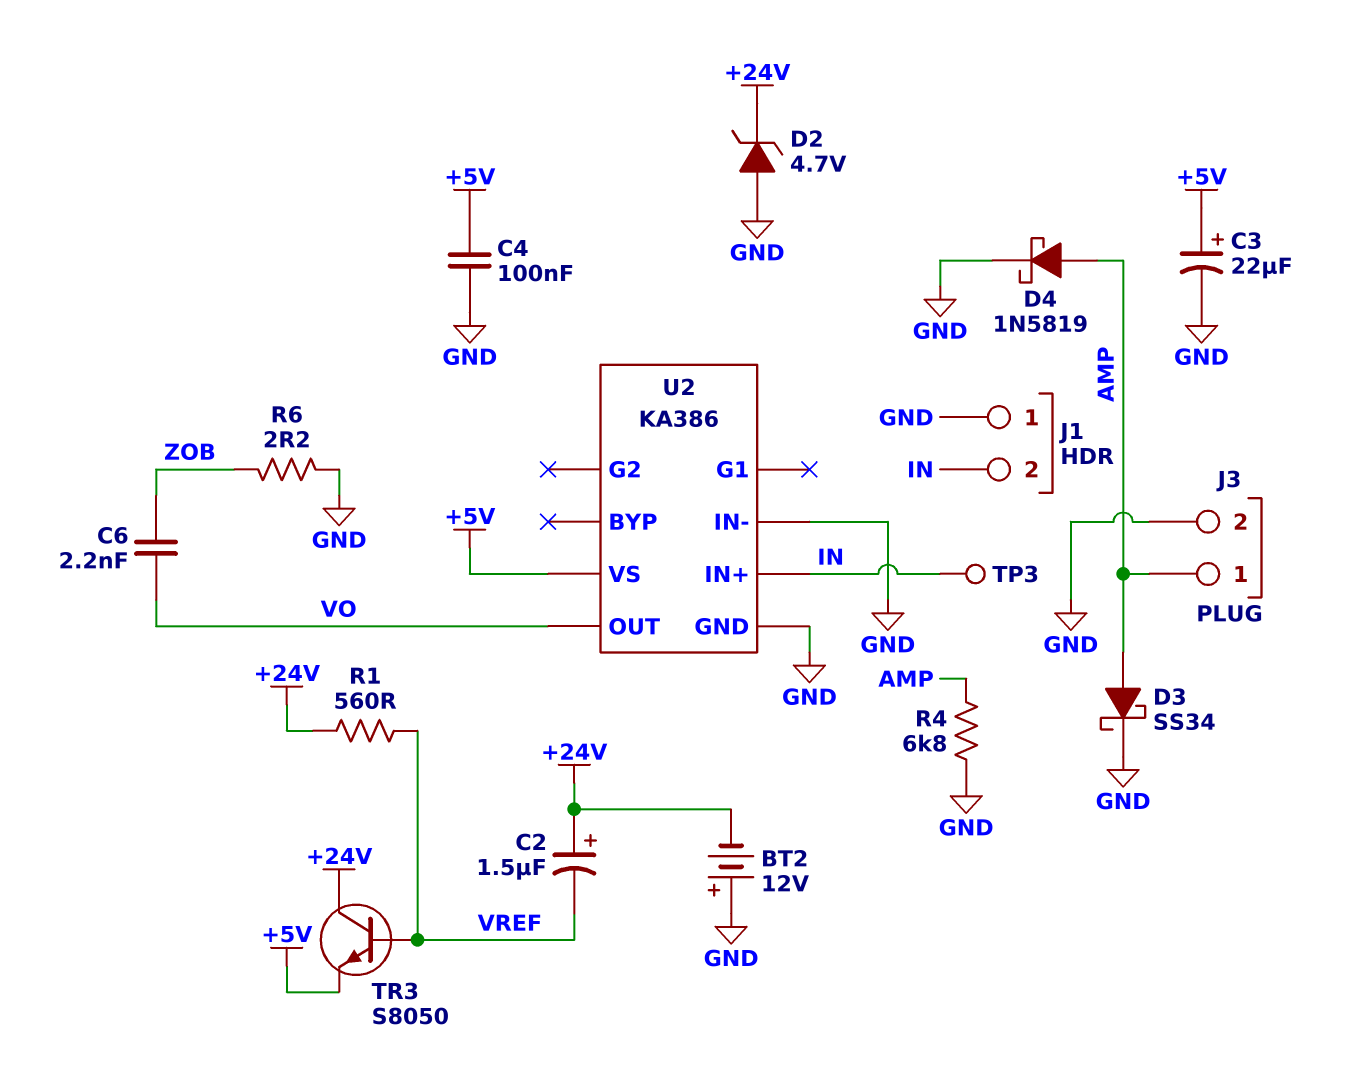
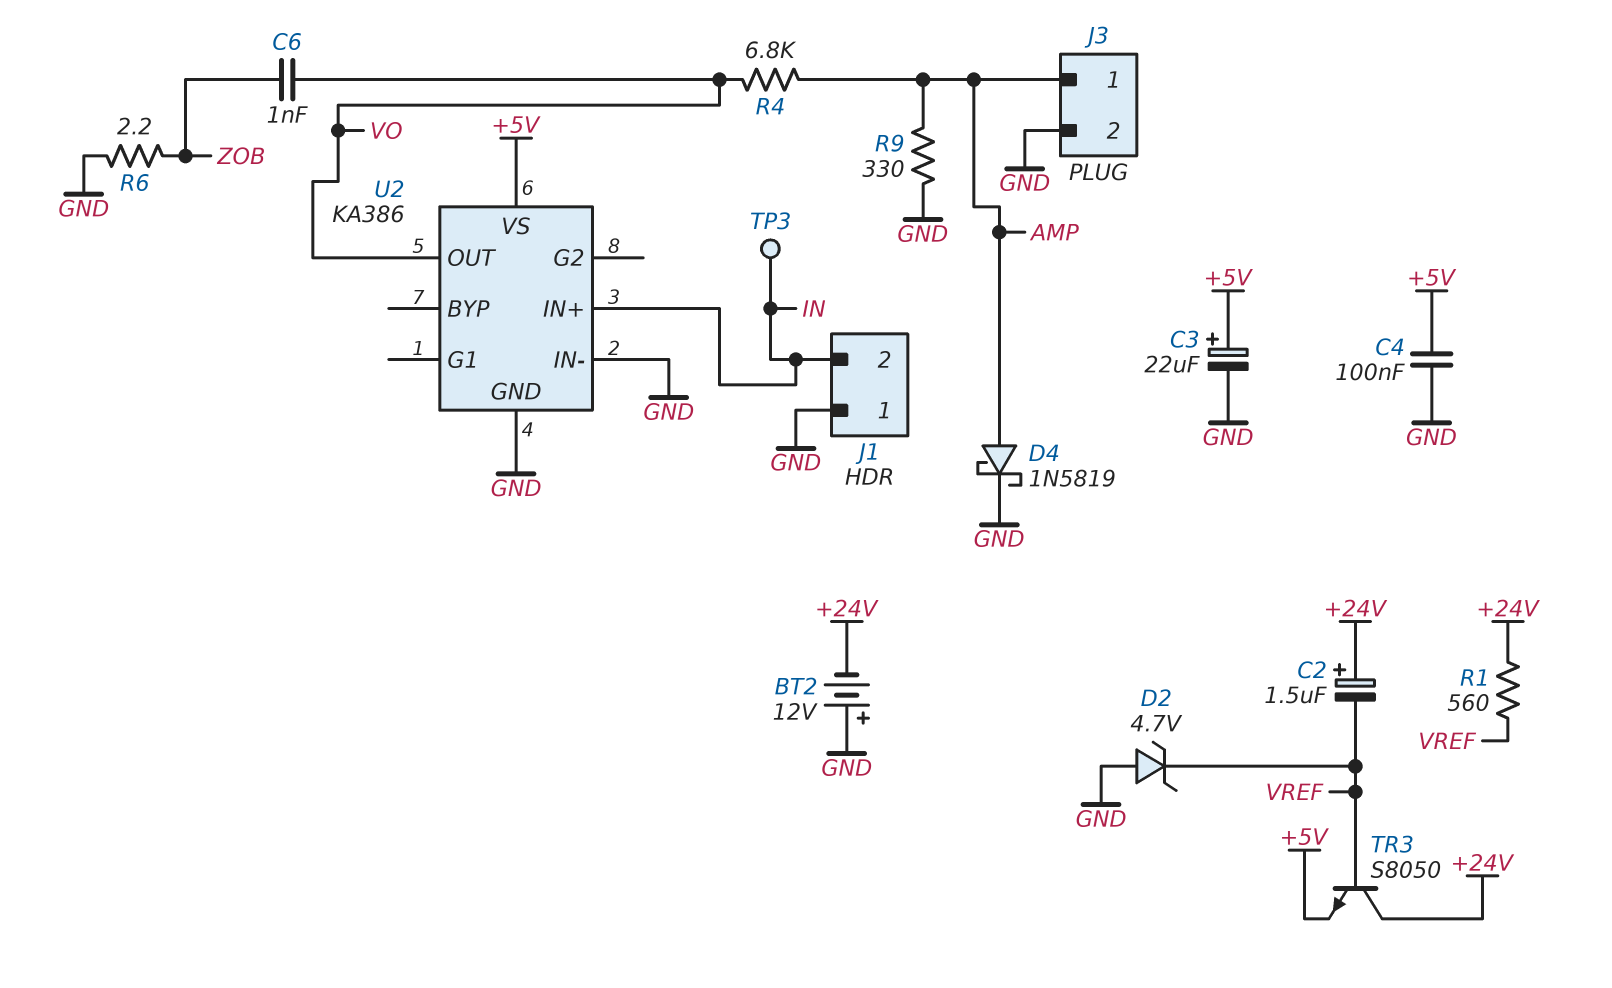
C6: 2.2nF (VO, ZOB) -> 1nF (VO, ZOB)
D2: zener 4.7V (A GND, K +24V) -> zener 4.7V (A GND, K VREF)
D3: schottky SS34 (A AMP, K GND) -> none
R4: 6.8k (AMP, GND) -> 6.8k (AMP, VO)
R9: none -> 330 (AMP, GND)

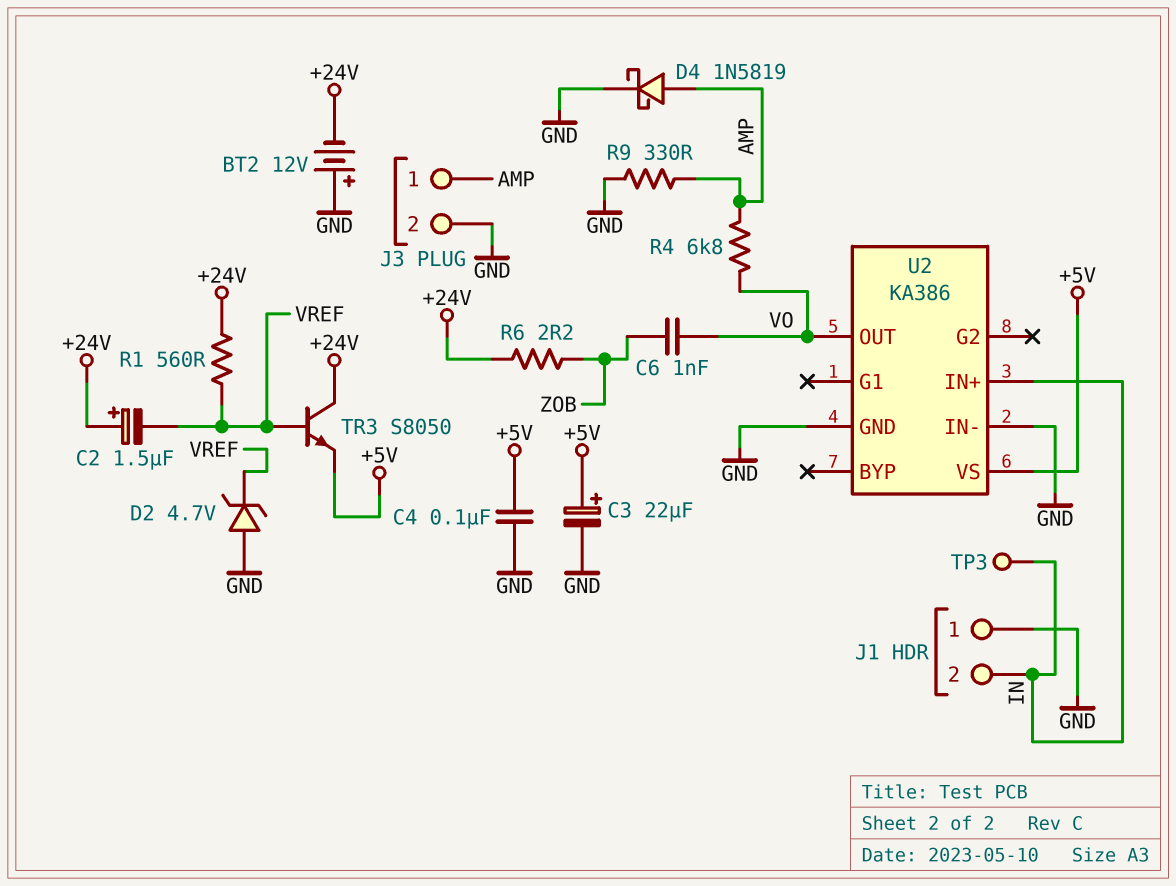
R6: 2.2 (GND, ZOB) -> 2.2 (+24V, ZOB)

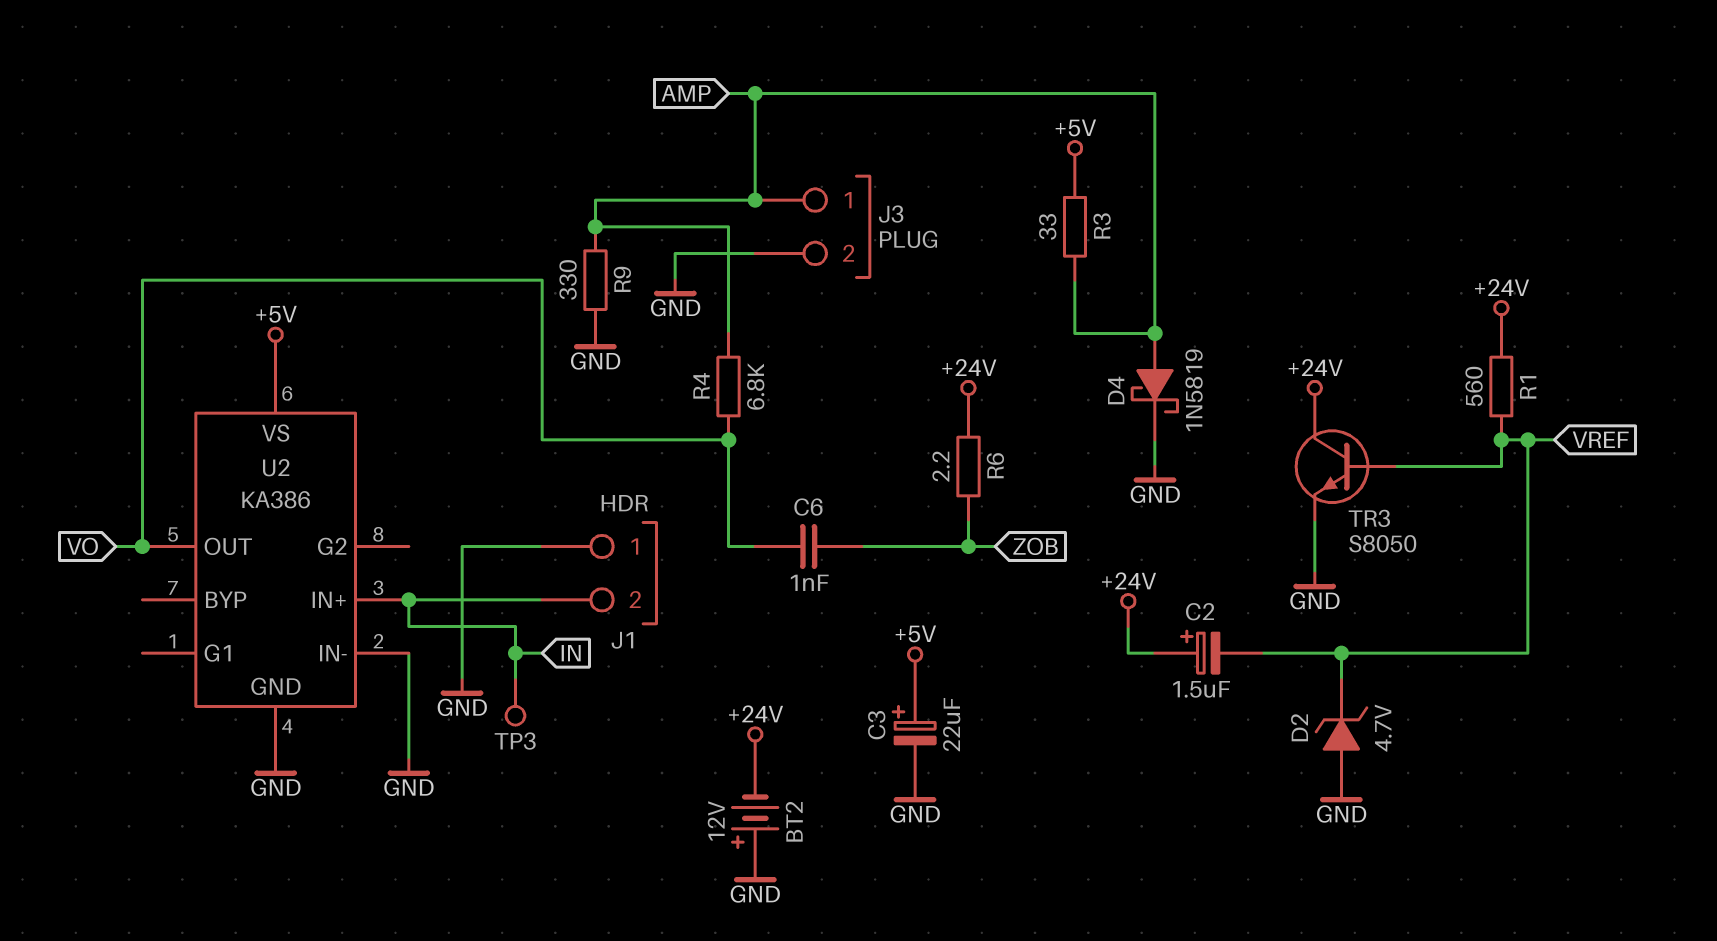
C4: 100nF (+5V, GND) -> none
R3: none -> 33 (+5V, AMP)
TR3: NPN S8050 (B VREF, C +24V, E +5V) -> NPN S8050 (B VREF, C +24V, E GND)

